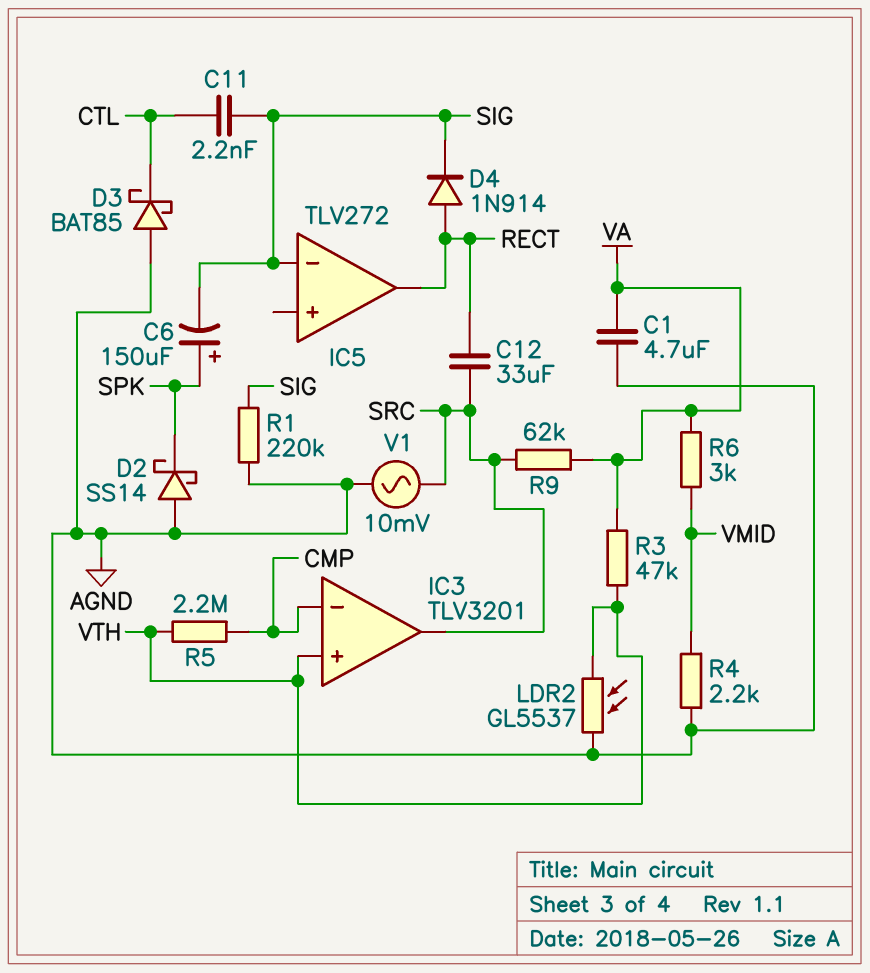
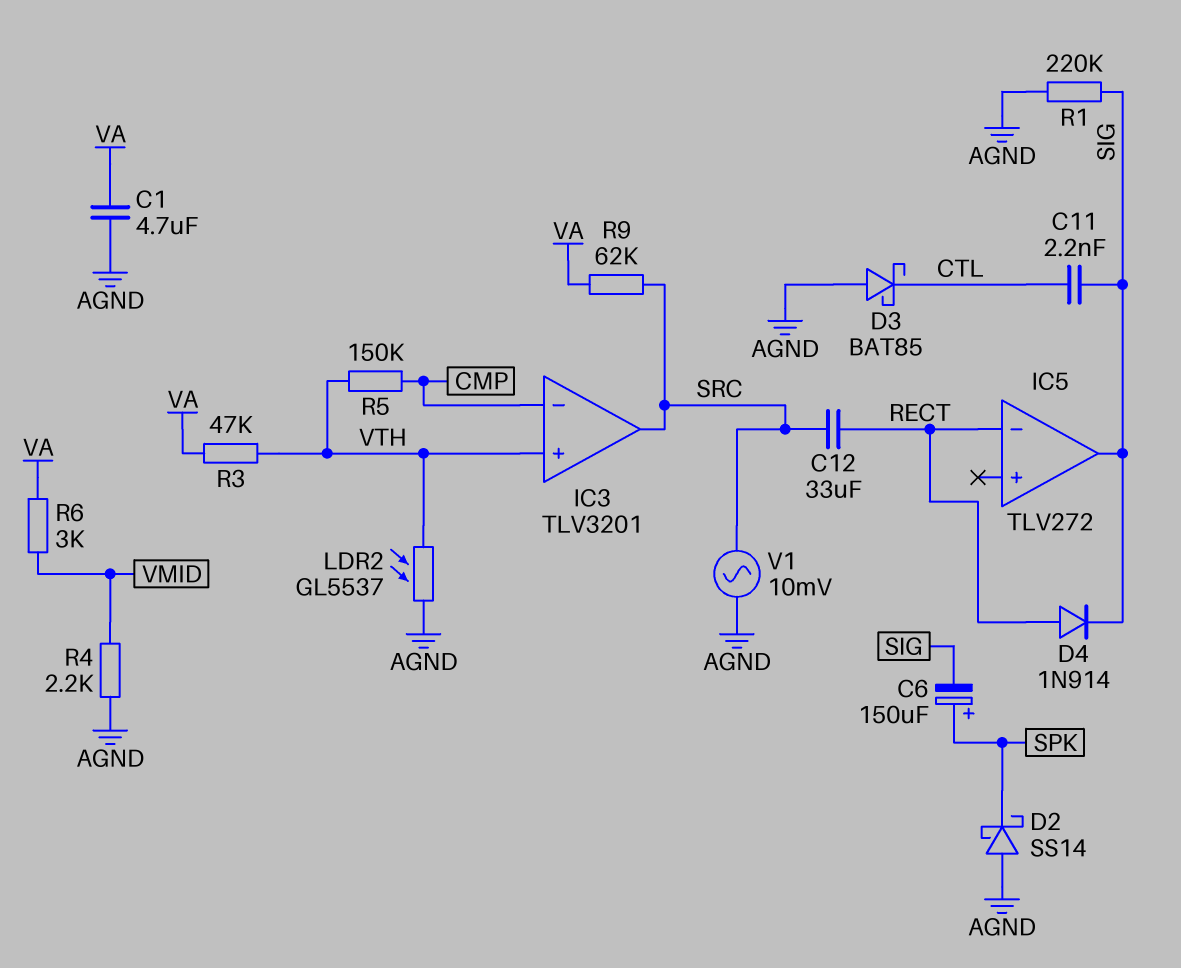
IC5 pin in-: SIG -> RECT
IC5 pin out: RECT -> SIG
R5: 2.2M (CMP, VTH) -> 150k (CMP, VTH)

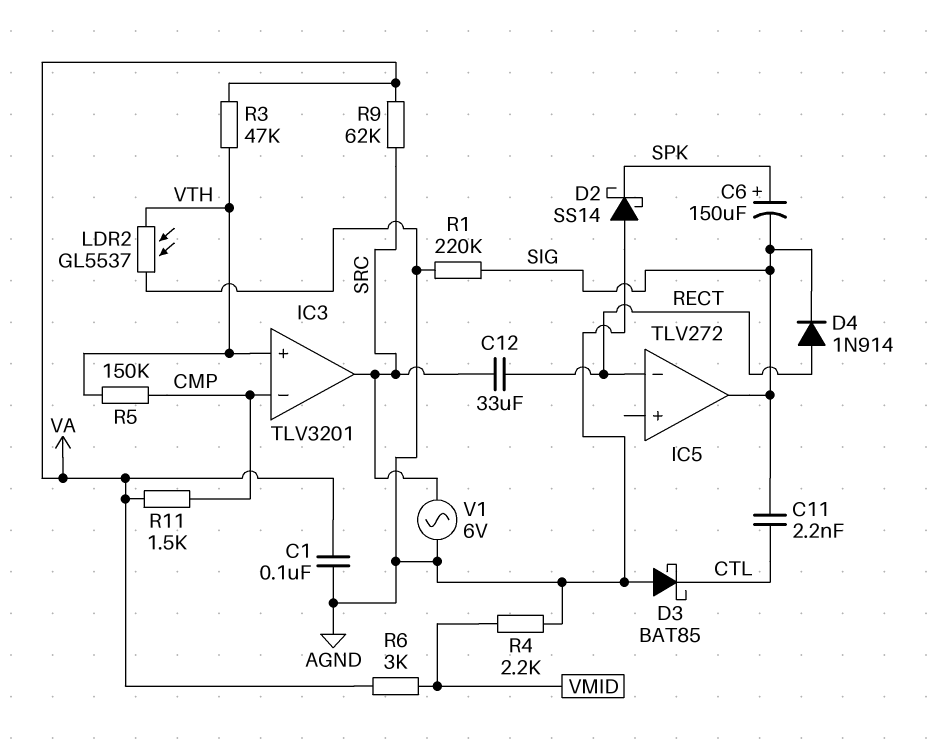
C1: 4.7uF (AGND, VA) -> 100nF (AGND, VA)
R11: none -> 1.5k (CMP, VA)
V1: AC 10mV (AGND, SRC) -> AC 6V (AGND, SRC)

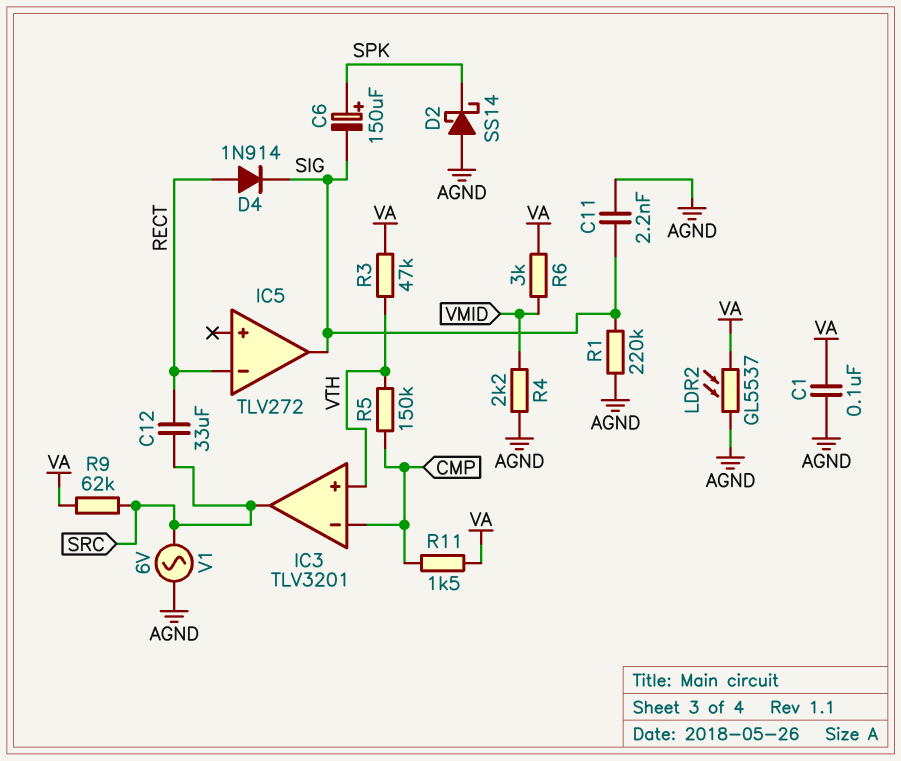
C11: 2.2nF (CTL, SIG) -> 2.2nF (AGND, SIG)
D3: schottky BAT85 (A AGND, K CTL) -> none
LDR2: GL5537 (AGND, VTH) -> GL5537 (AGND, VA)

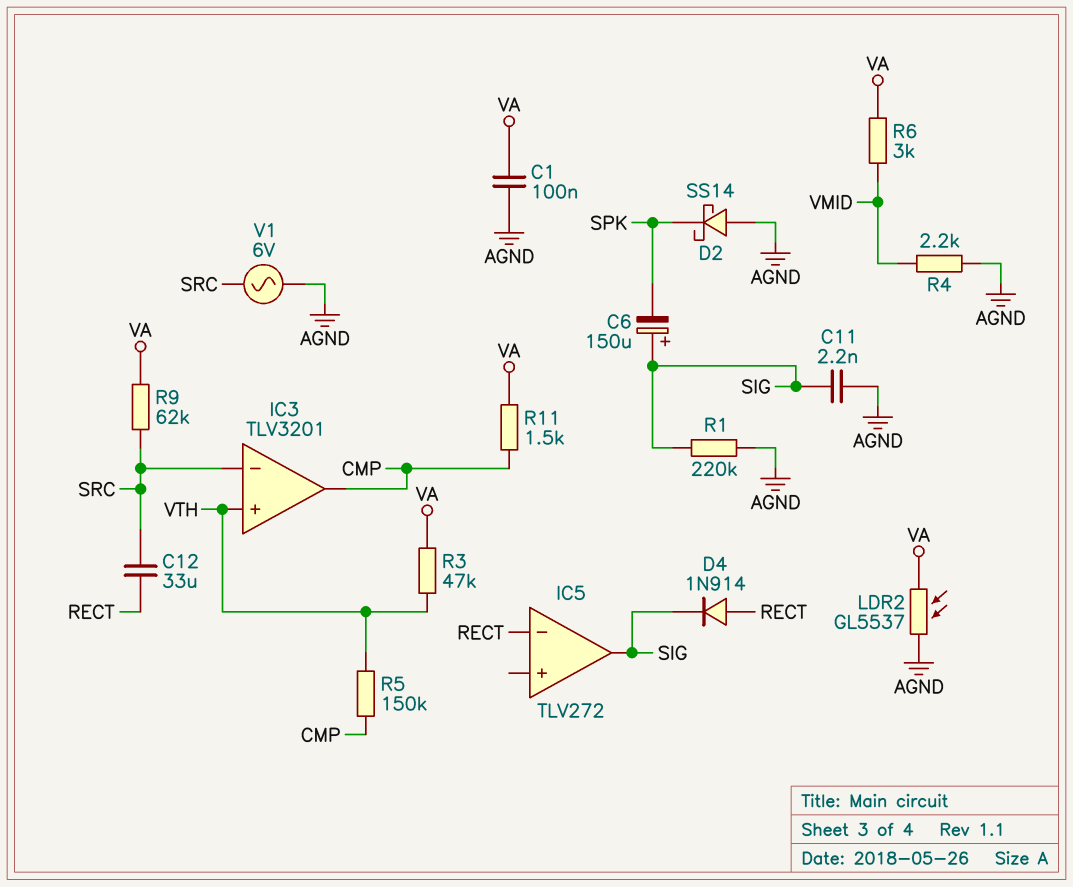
C6: 150uF (plus SPK, minus SIG) -> 150uF (plus SIG, minus SPK)
IC3 pin in-: CMP -> SRC
IC3 pin out: SRC -> CMP

